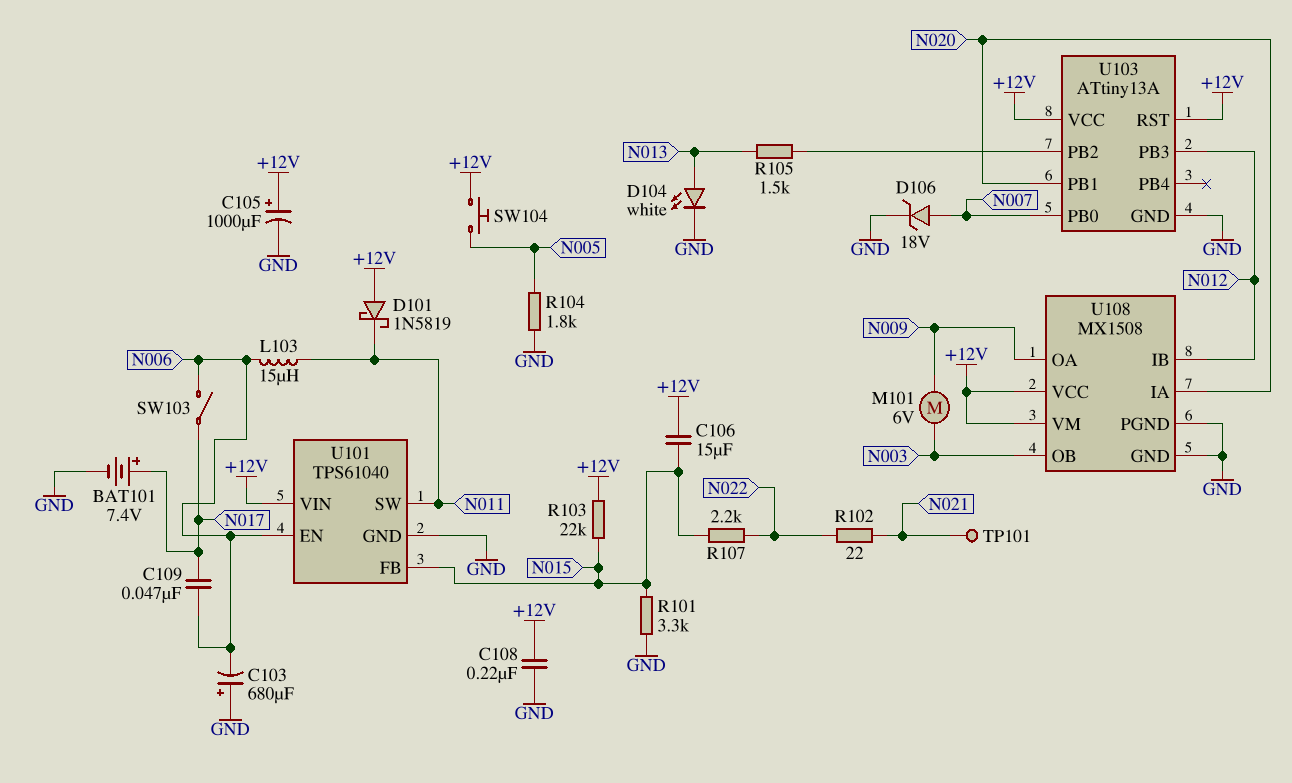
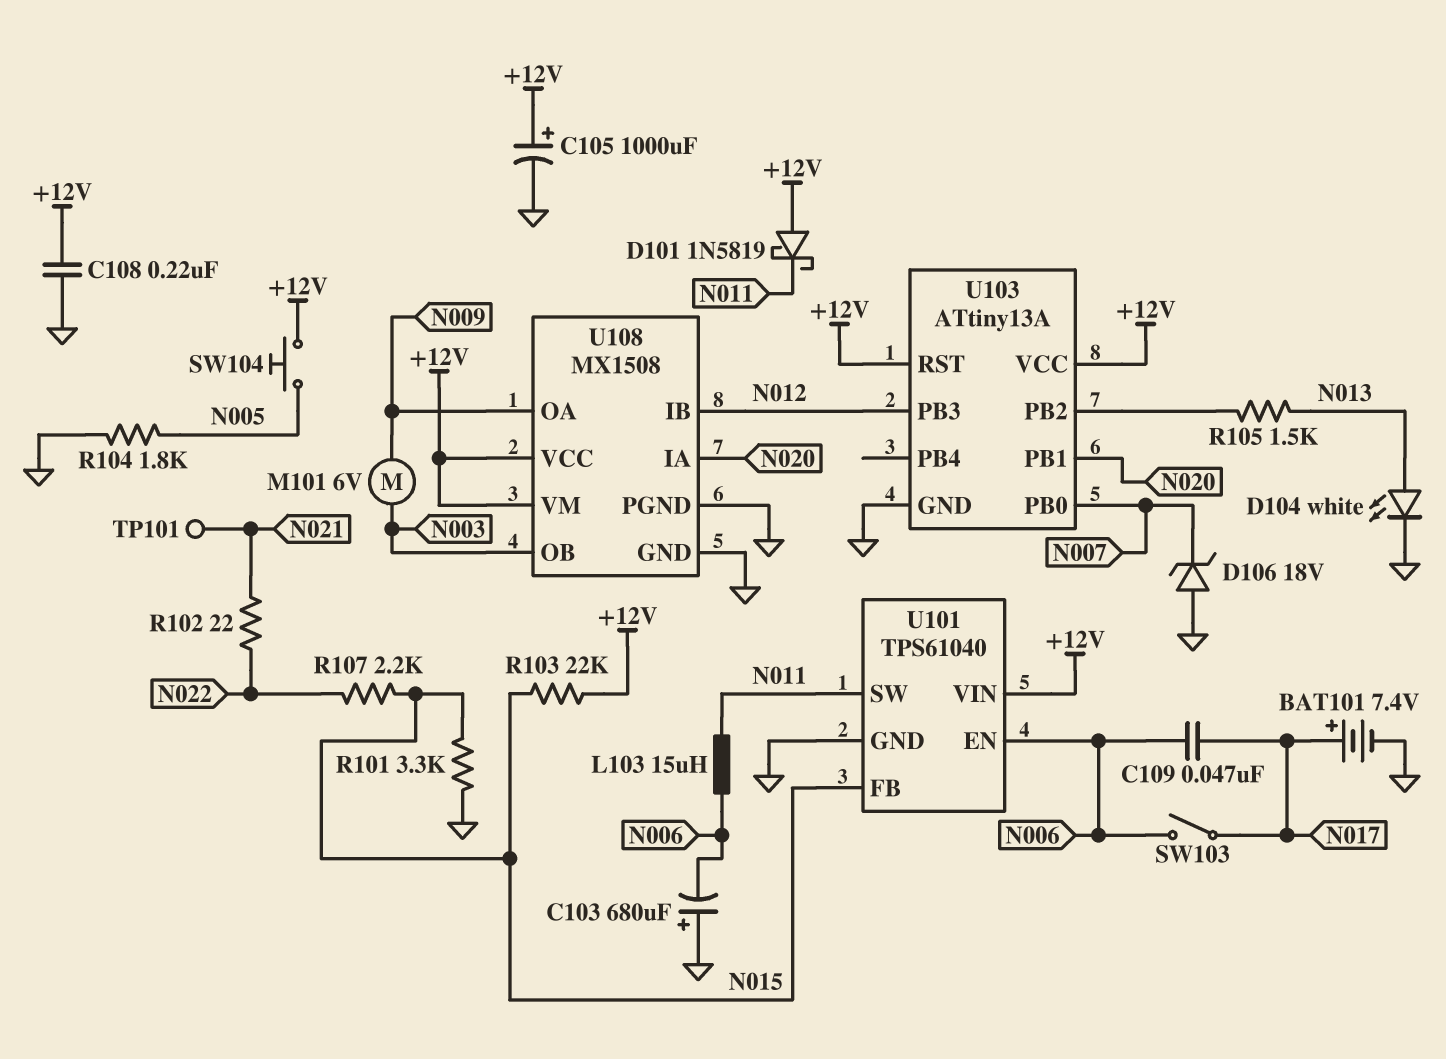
C106: 15uF (+12V, N015) -> none
D106: zener 18V (A N007, K GND) -> zener 18V (A GND, K N007)

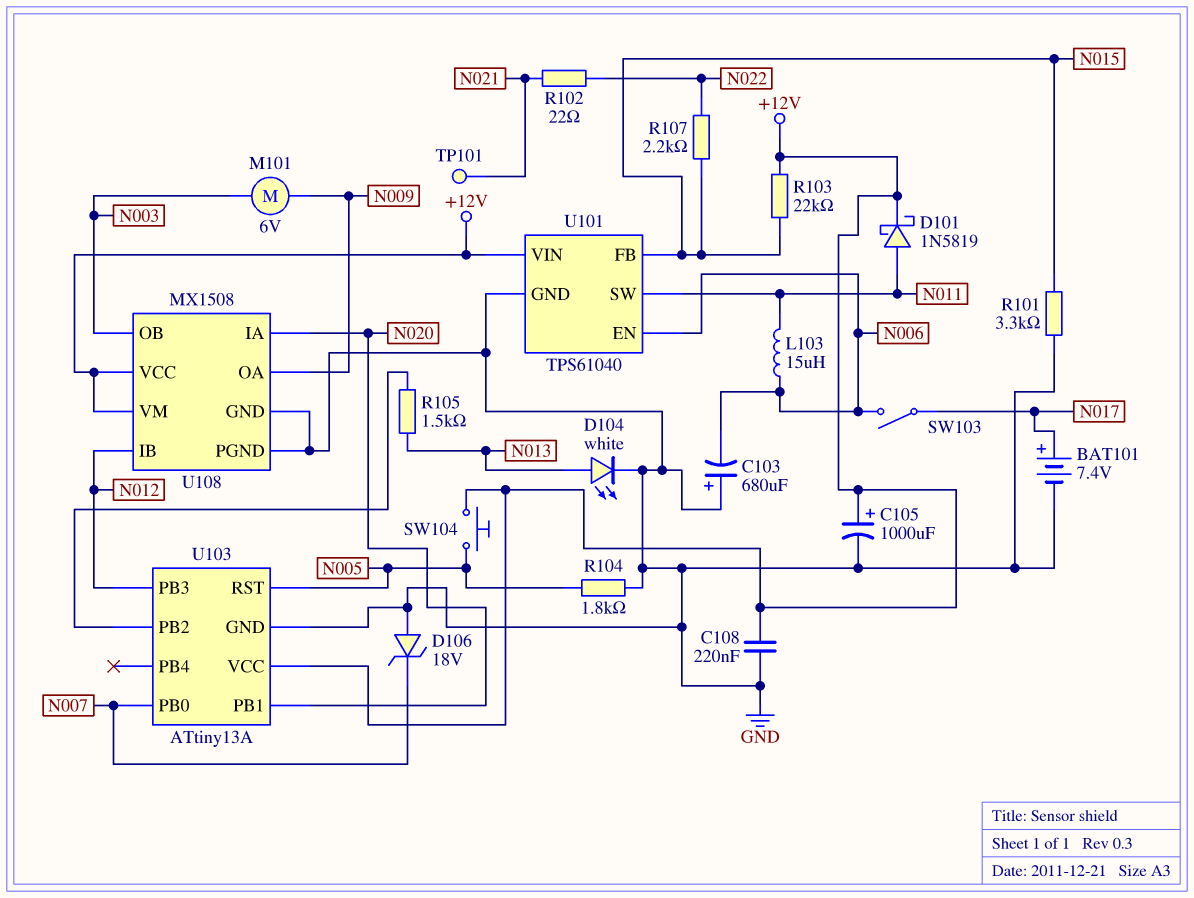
C109: 47nF (N006, N017) -> none
D101: schottky 1N5819 (A +12V, K N011) -> schottky 1N5819 (A N011, K +12V)
U103 pin RST: +12V -> N005

